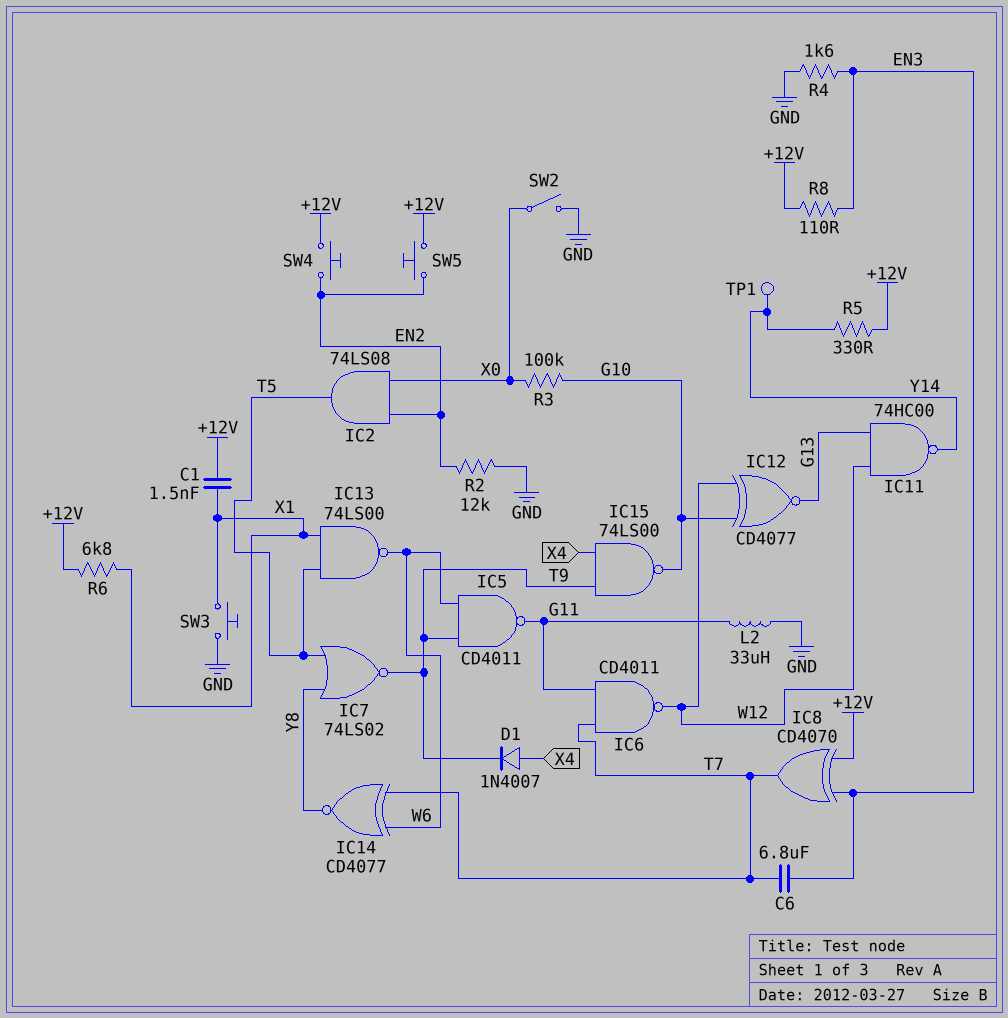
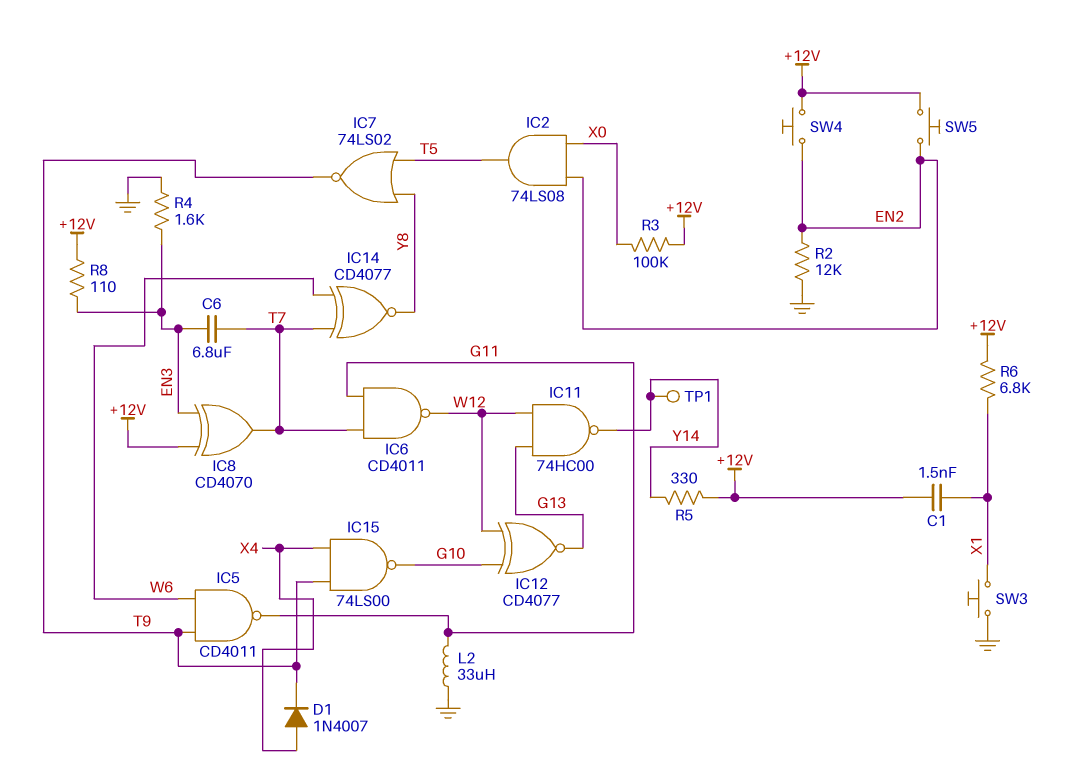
IC13: NAND 74LS00 (in T5, in X1, out W6) -> none
R3: 100k (G10, X0) -> 100k (+12V, X0)
SW2: switch (GND, X0) -> none

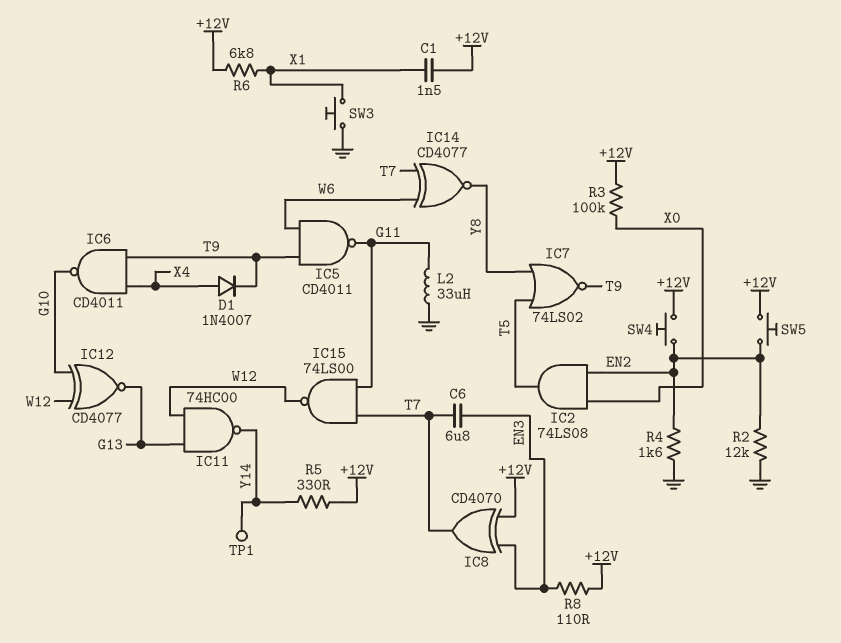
IC6: NAND CD4011 (in G11, in T7, out W12) -> NAND CD4011 (in T9, in X4, out G10)
IC15: NAND 74LS00 (in T9, in X4, out G10) -> NAND 74LS00 (in G11, in T7, out W12)
R4: 1.6k (EN3, GND) -> 1.6k (EN2, GND)

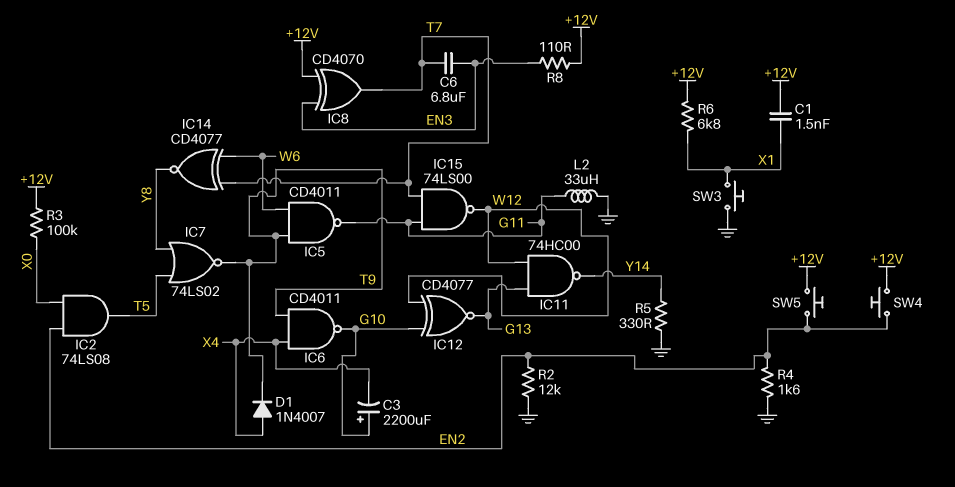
C3: none -> 2200uF (plus G10, minus X4)
R5: 330 (+12V, Y14) -> 330 (GND, Y14)
TP1: test point (Y14) -> none

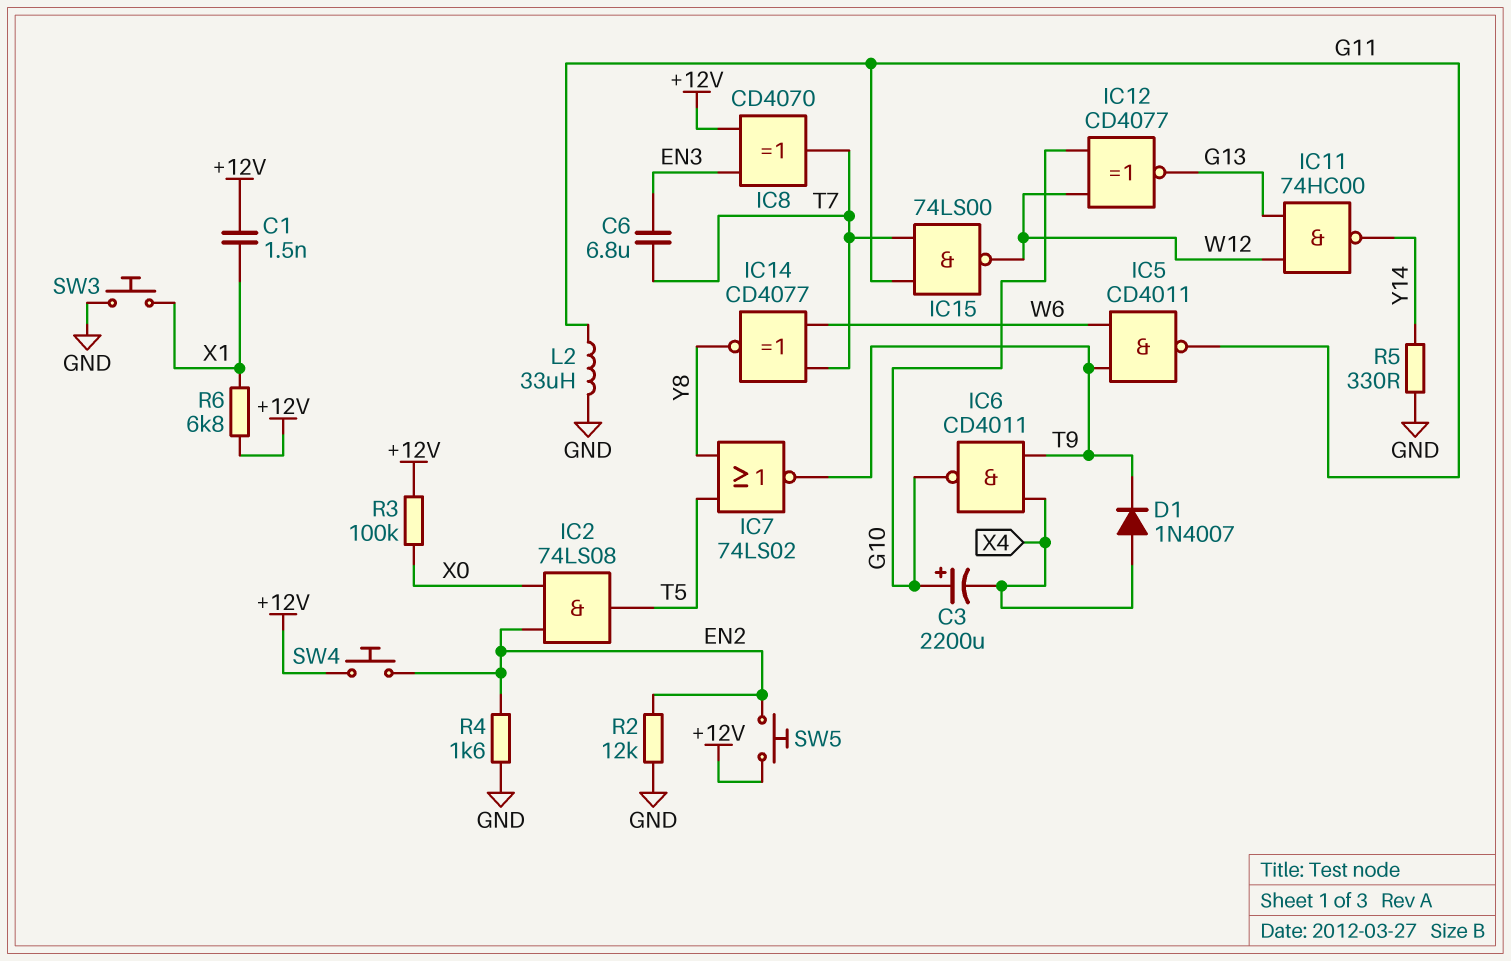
R8: 110 (+12V, EN3) -> none

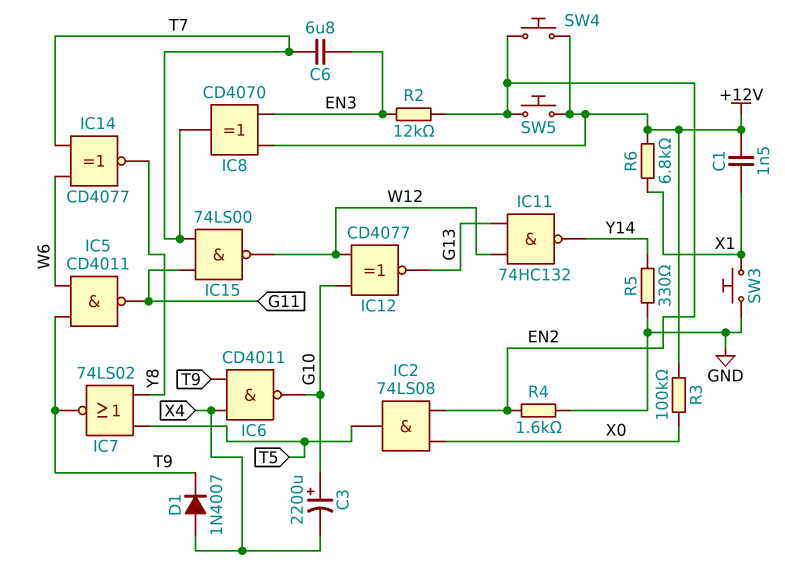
IC11: NAND 74HC00 (in G13, in W12, out Y14) -> NAND 74HC132 (in G13, in W12, out Y14)
L2: 33uH (G11, GND) -> none
R2: 12k (EN2, GND) -> 12k (EN2, EN3)

